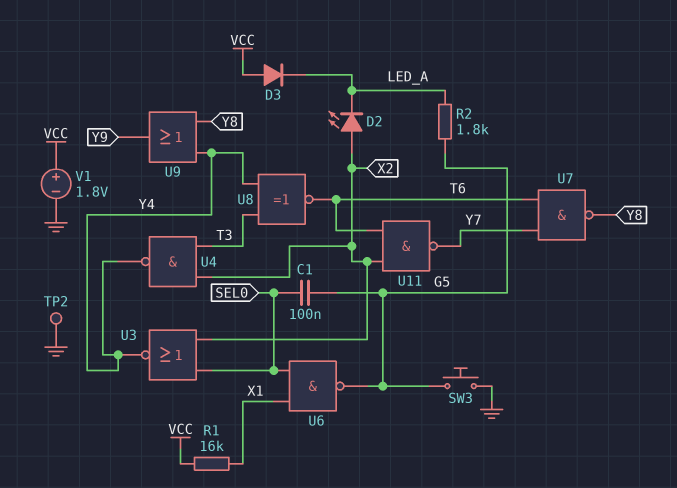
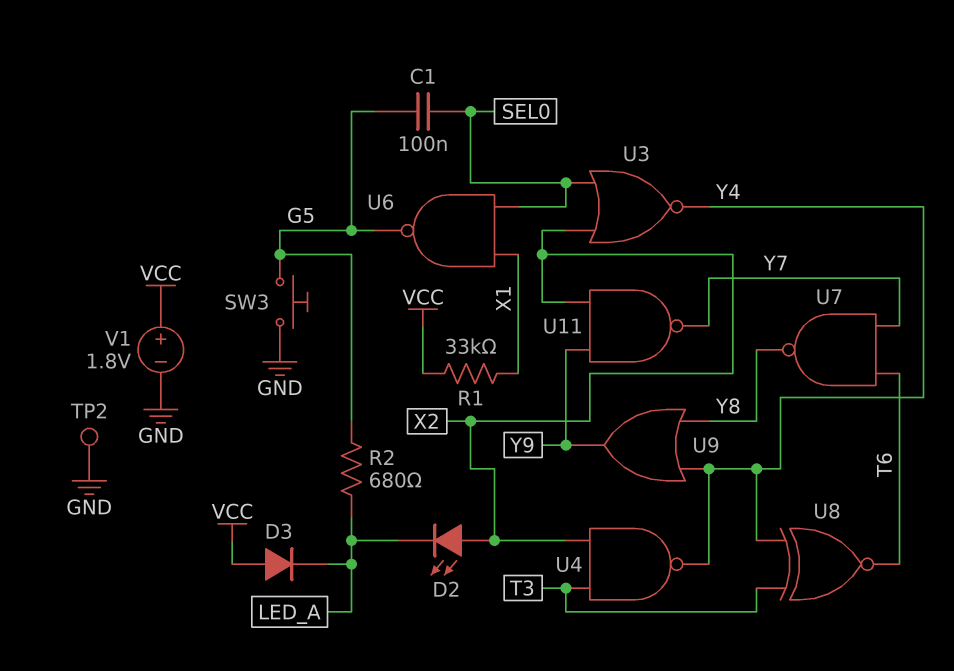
R1: 16k (VCC, X1) -> 33k (VCC, X1)
R2: 1.8k (G5, LED_A) -> 680 (G5, LED_A)
U11: NAND (in T6, in X2, out Y7) -> NAND (in X2, in Y9, out Y7)

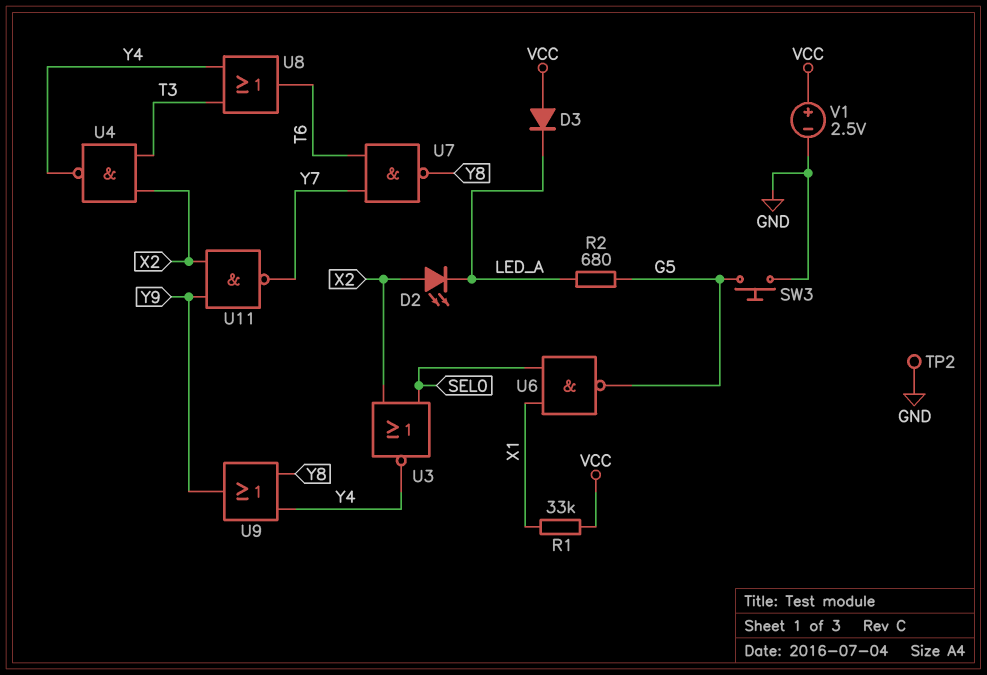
C1: 100nF (G5, SEL0) -> none
U8: XNOR (in T3, in Y4, out T6) -> OR (in T3, in Y4, out T6)
V1: 1.8V (plus VCC, minus GND) -> 2.5V (plus VCC, minus GND)

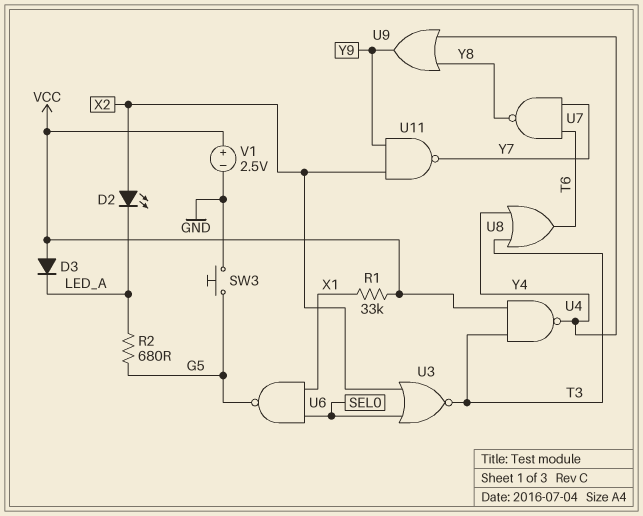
TP2: test point (GND) -> none
U3: NOR (in SEL0, in X2, out Y4) -> NOR (in SEL0, in X2, out T3)
U4: NAND (in T3, in X2, out Y4) -> NAND (in T3, in VCC, out Y4)

